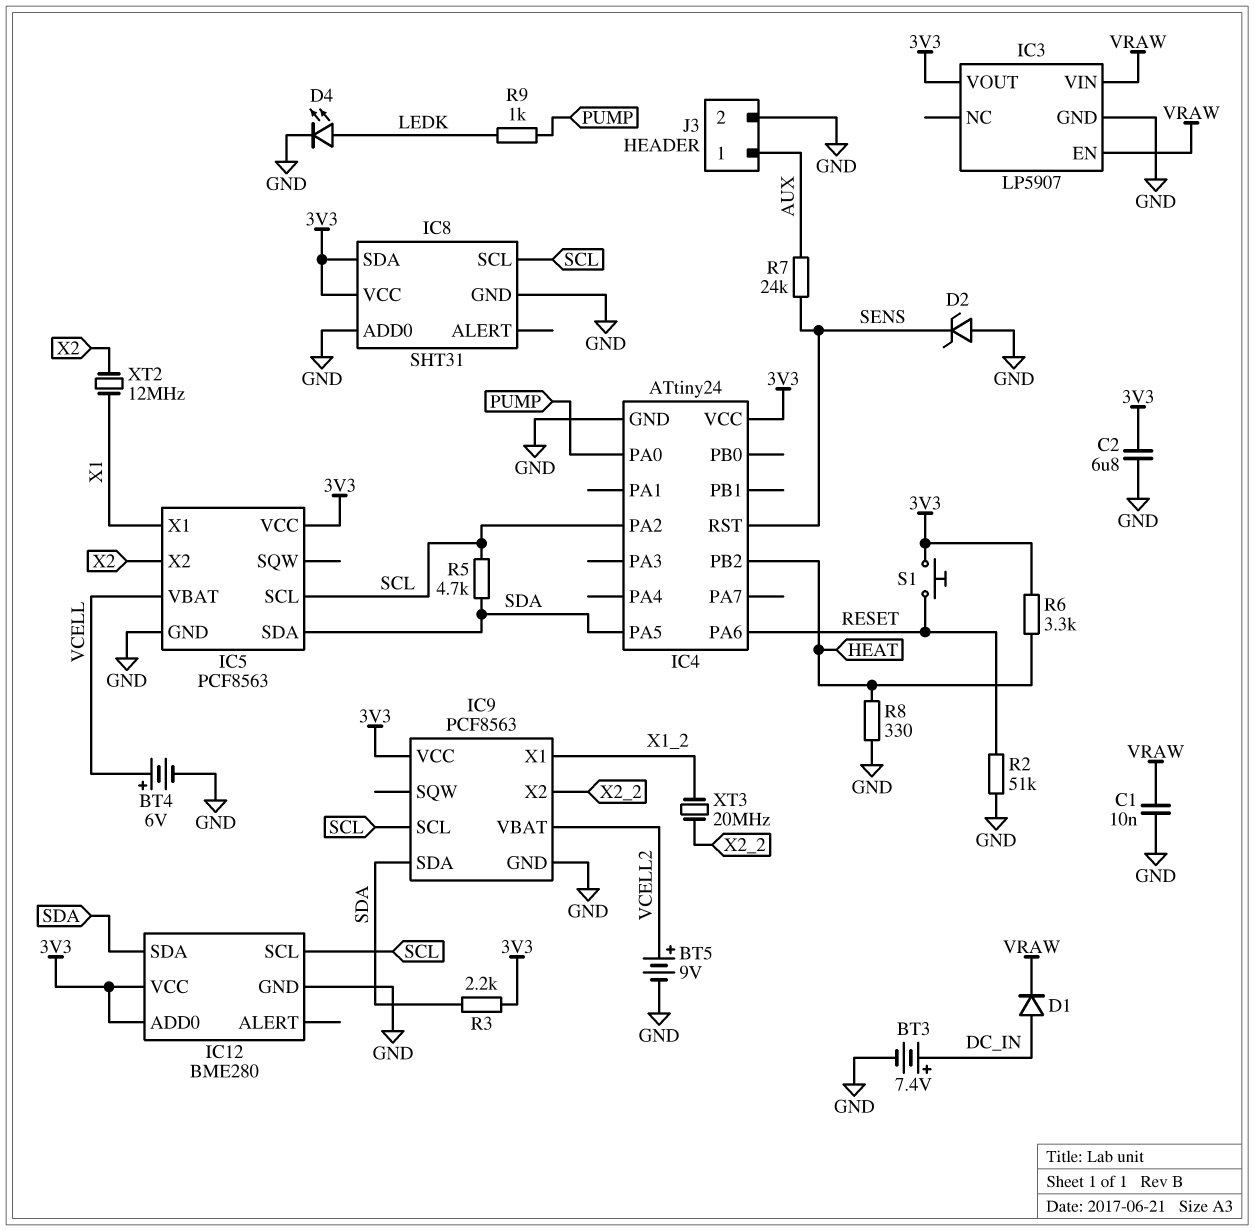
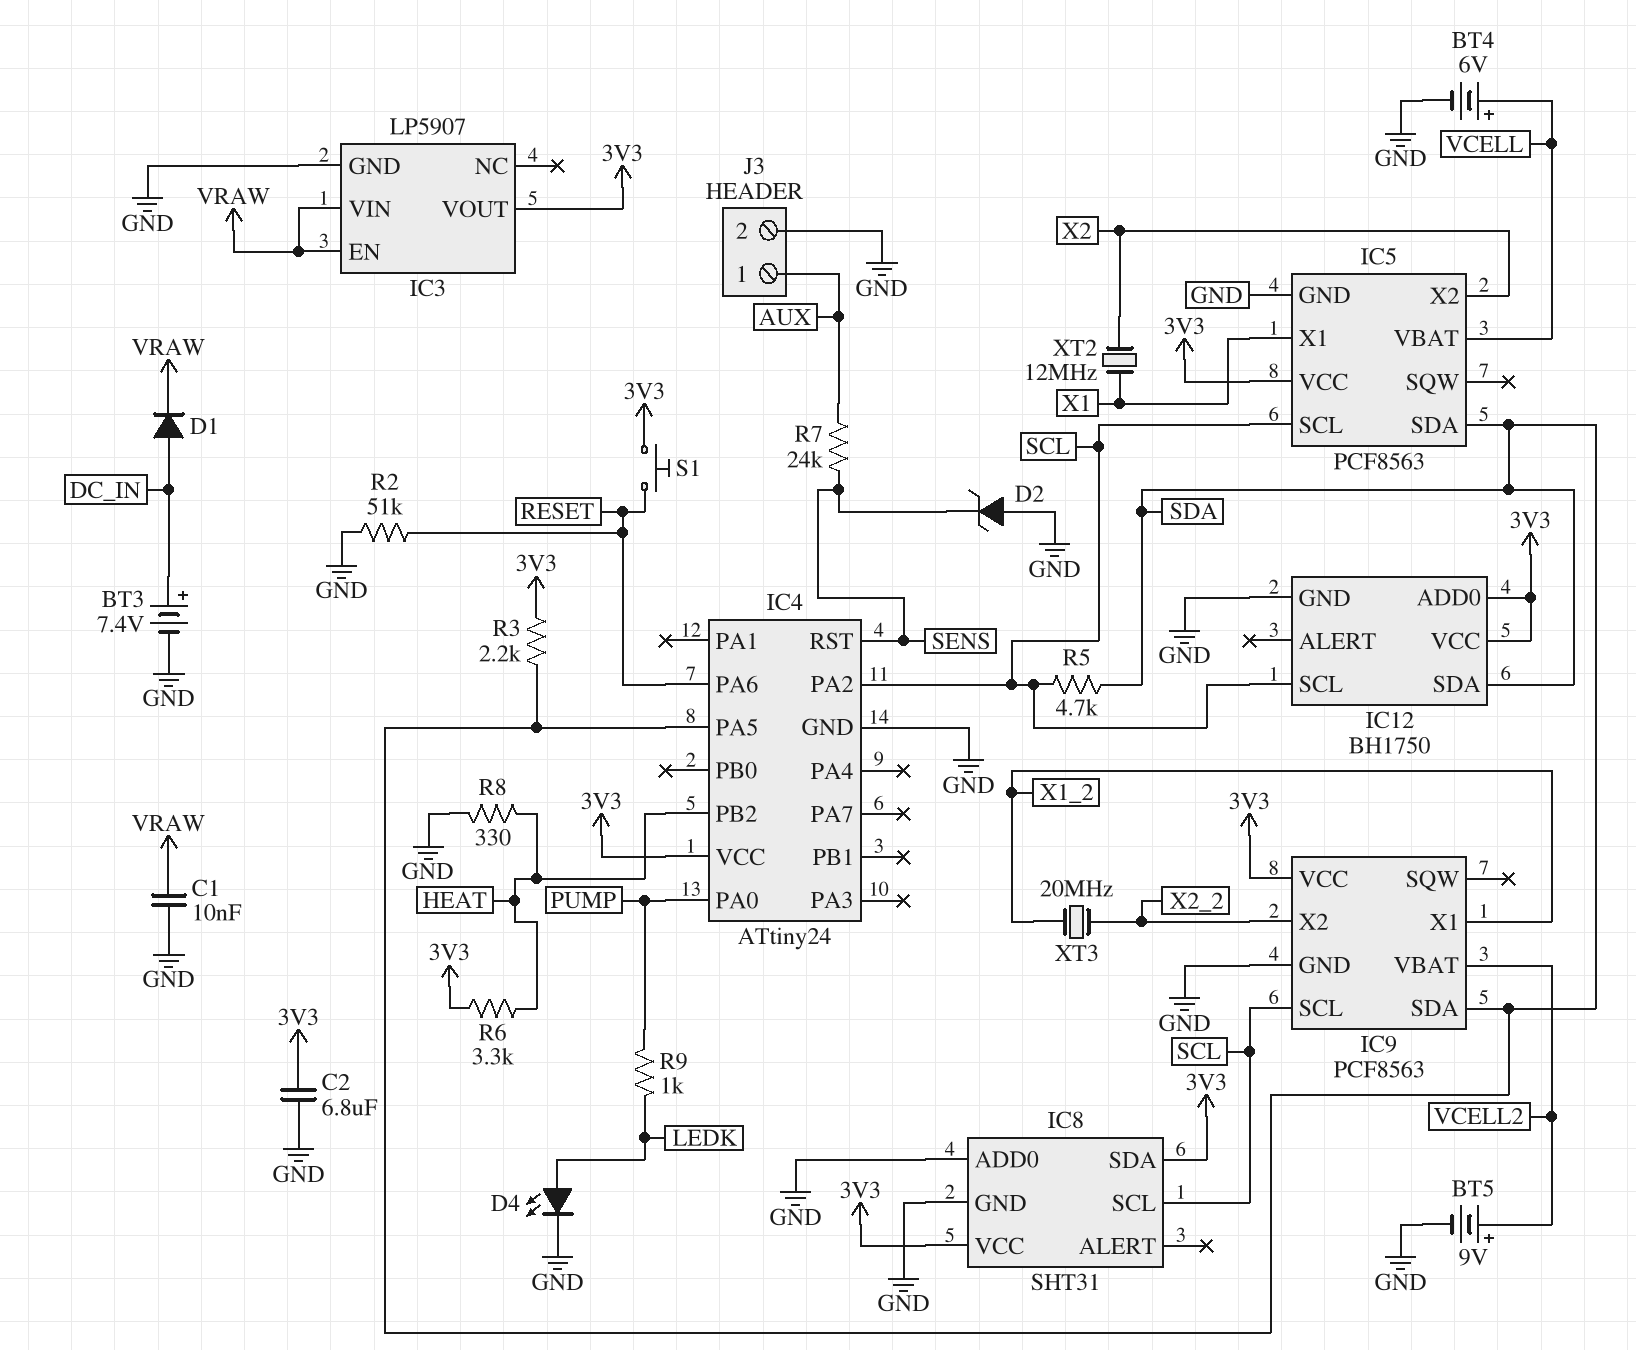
IC12: BME280 -> BH1750

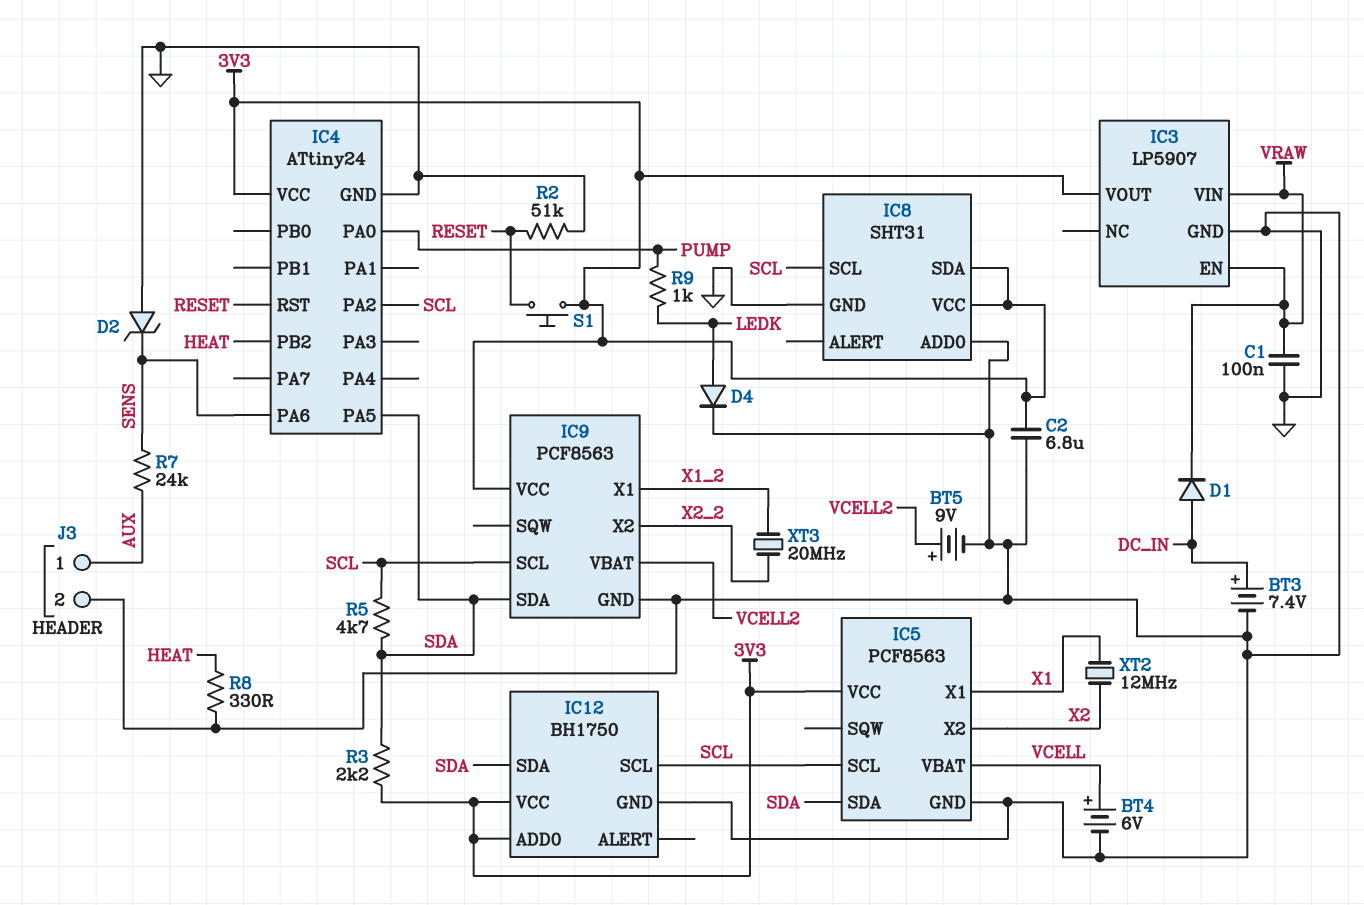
C1: 10nF (GND, VRAW) -> 100nF (GND, VRAW)
D4: LED (A LEDK, K GND) -> diode (A LEDK, K GND)
IC4 pin PA6: RESET -> SENS
IC4 pin RST: SENS -> RESET
R6: 3.3k (3V3, HEAT) -> none

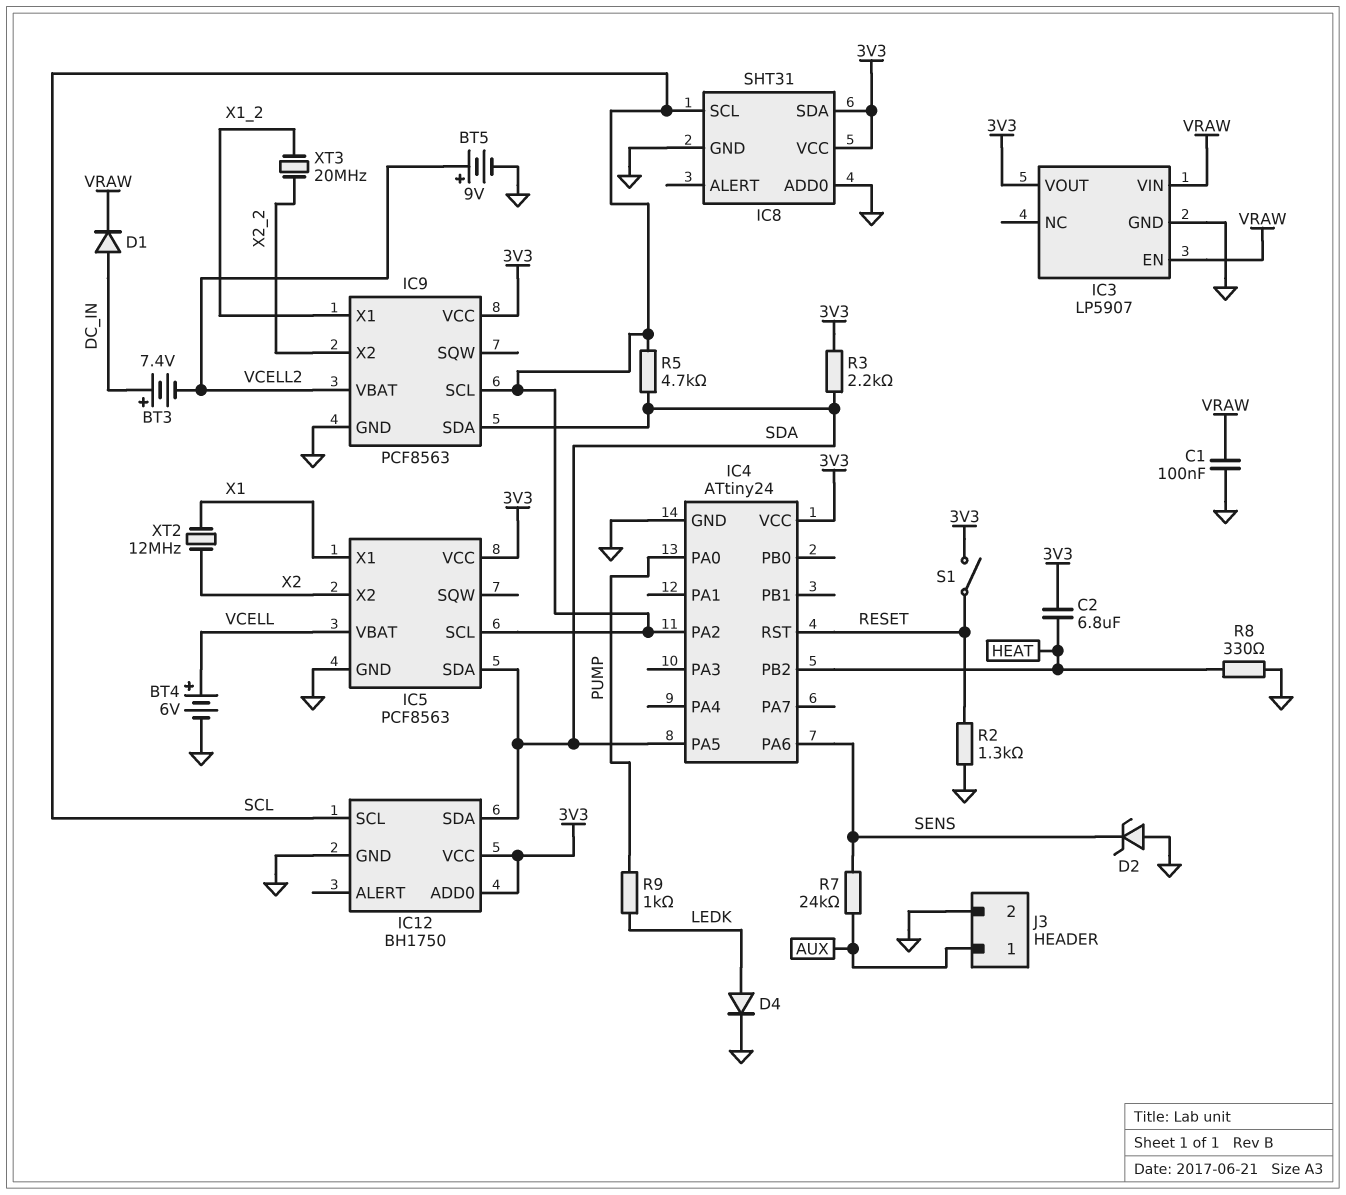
BT3: 7.4V (plus DC_IN, minus GND) -> 7.4V (plus DC_IN, minus VCELL2)
C2: 6.8uF (3V3, GND) -> 6.8uF (3V3, HEAT)
R2: 51k (GND, RESET) -> 1.3k (GND, RESET)
S1: button (3V3, RESET) -> switch (3V3, RESET)

